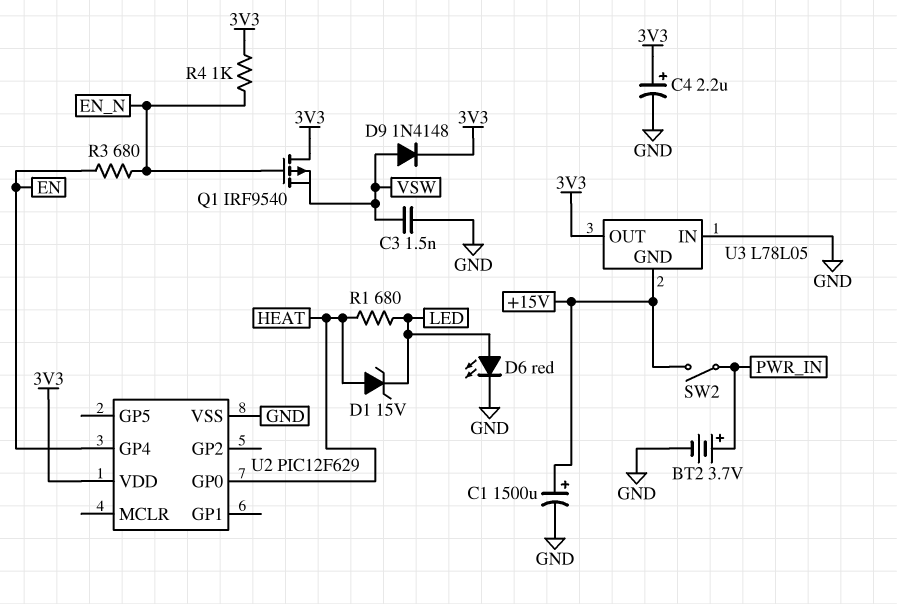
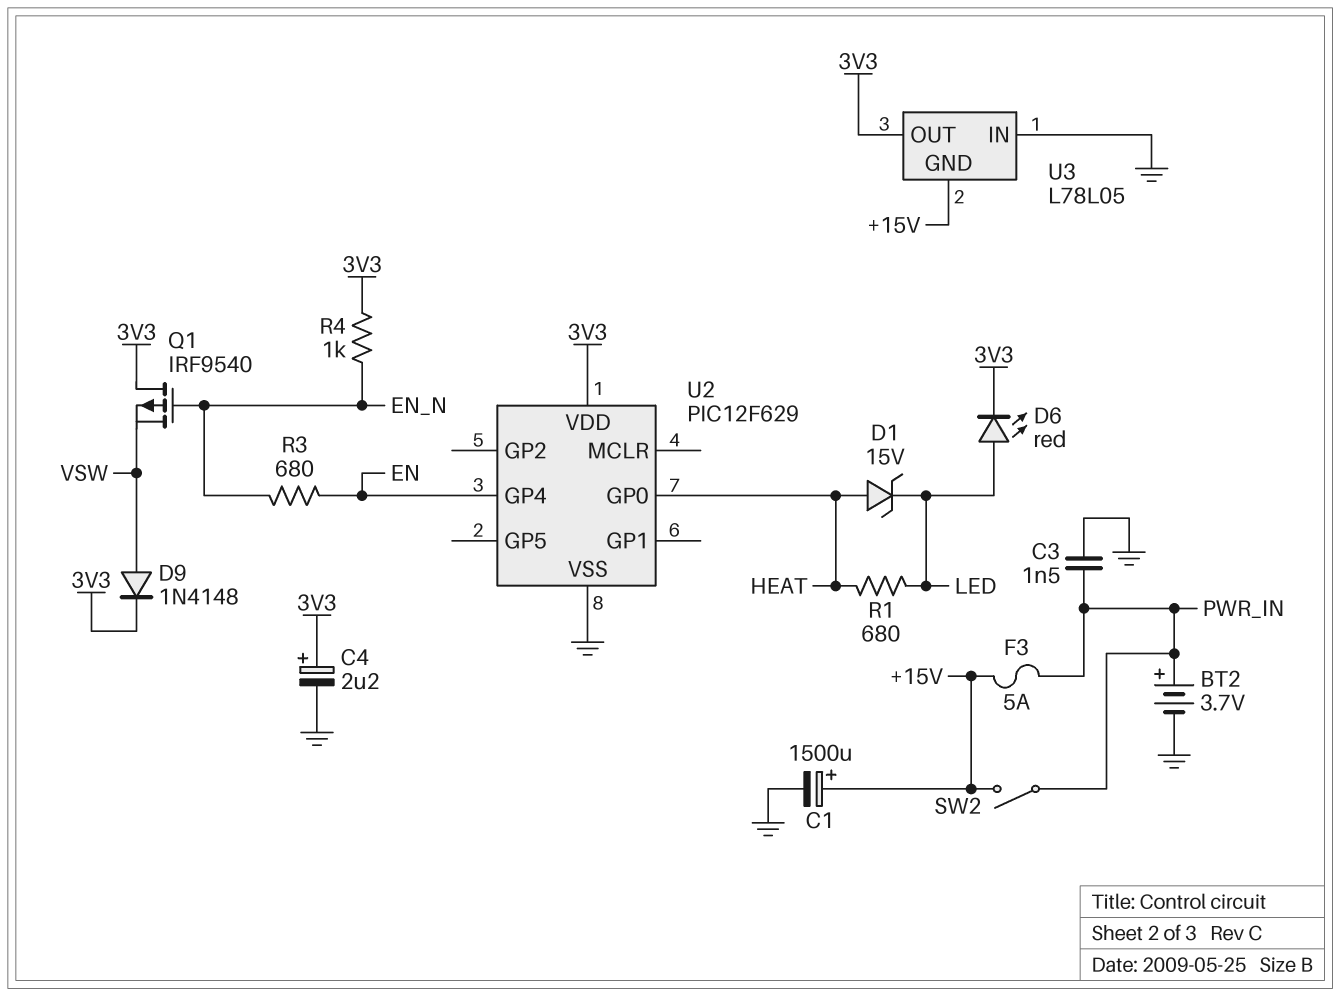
C3: 1.5nF (GND, VSW) -> 1.5nF (GND, PWR_IN)
D6: LED red (A LED, K GND) -> LED red (A LED, K 3V3)
F3: none -> 5A (+15V, PWR_IN)

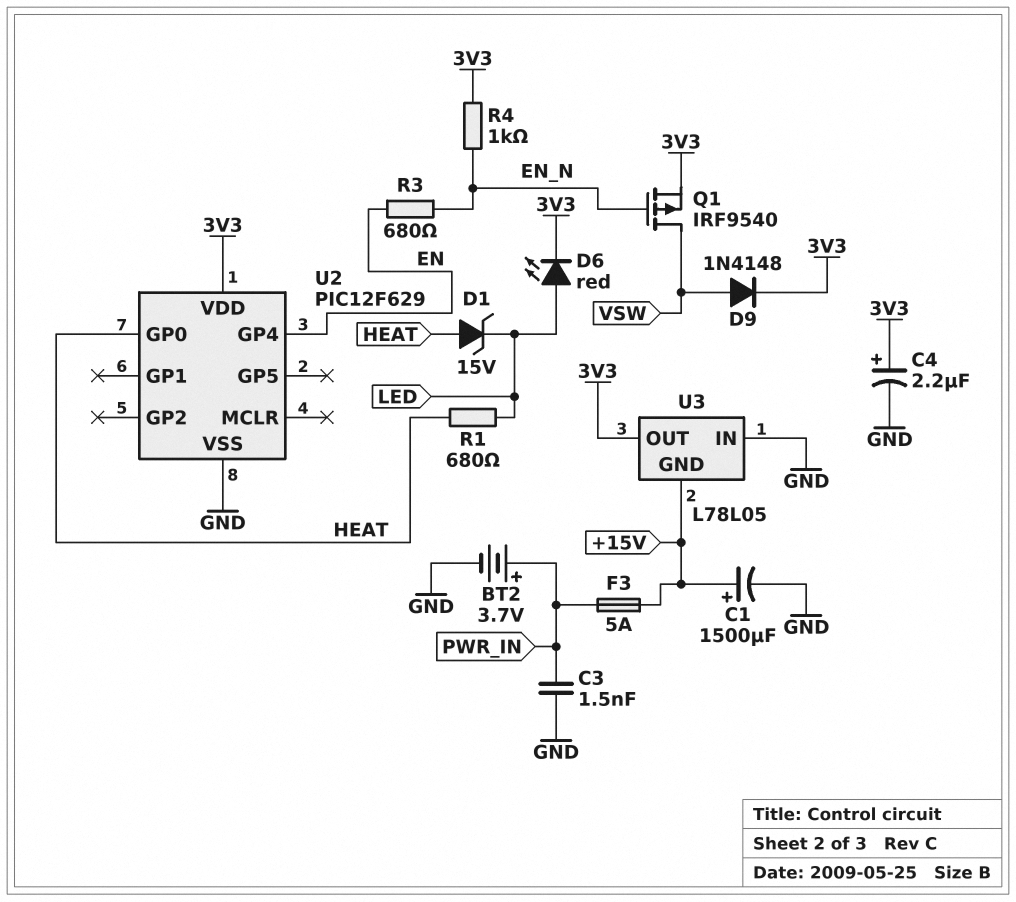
Q1: PMOS IRF9540 (G EN_N, D 3V3, S VSW) -> PMOS IRF9540 (G EN_N, D VSW, S 3V3)
SW2: switch (+15V, PWR_IN) -> none

